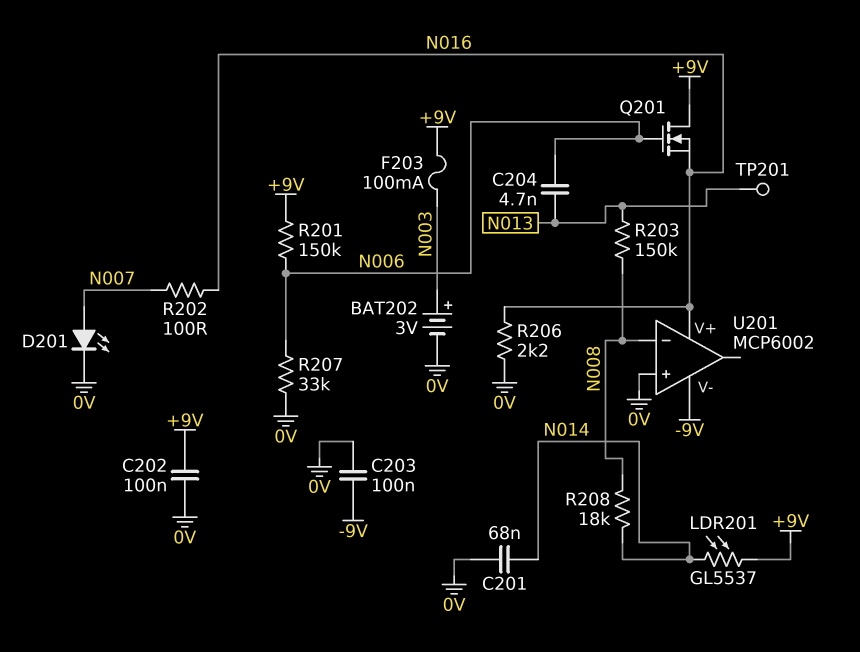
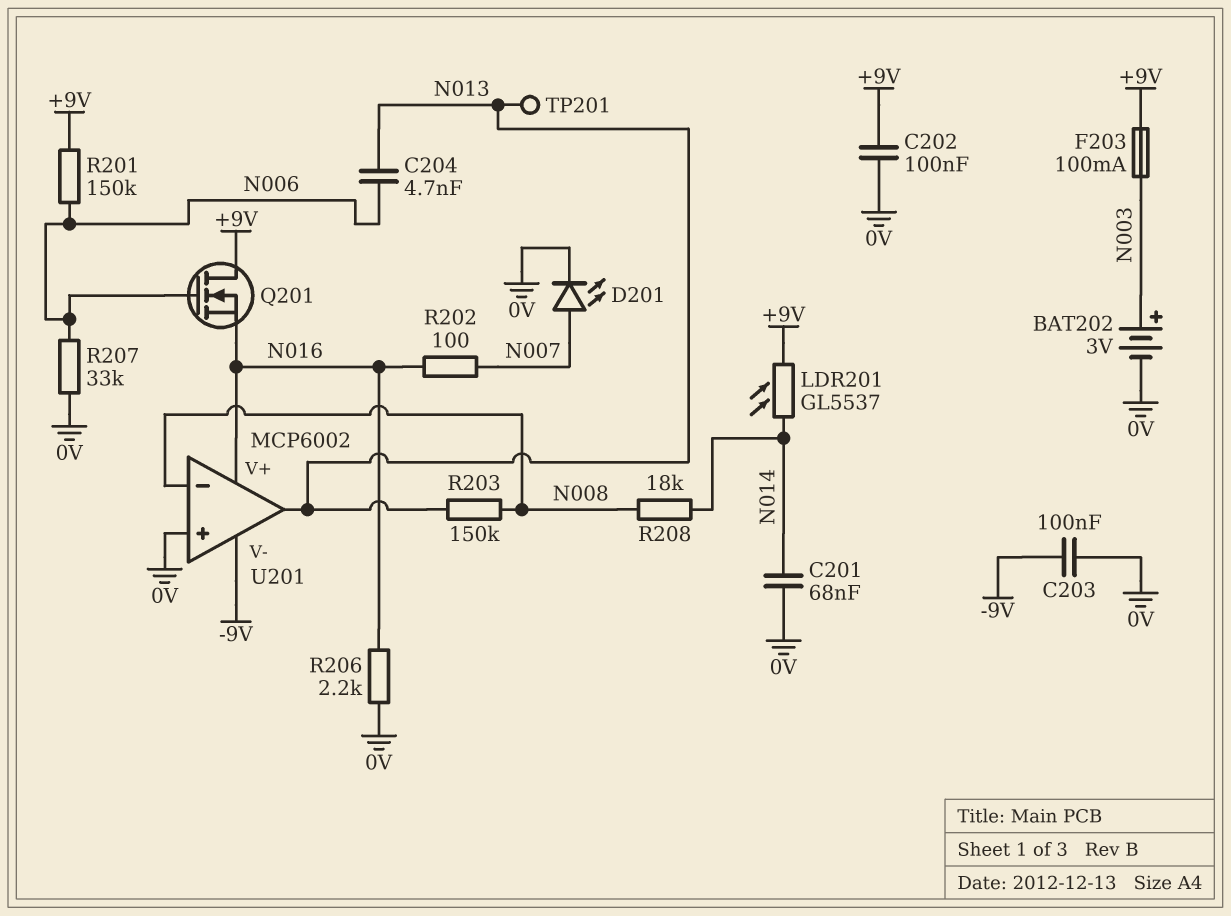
U201 pin out: none -> N013

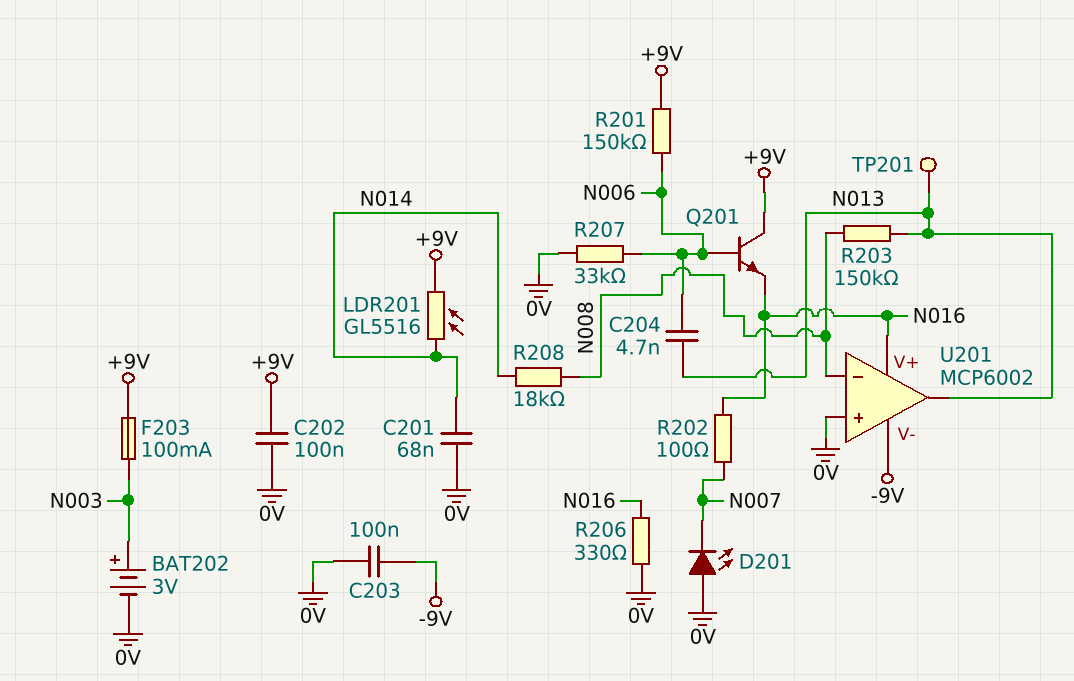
D201: LED (A N007, K 0V) -> LED (A 0V, K N007)
LDR201: GL5537 (+9V, N014) -> GL5516 (+9V, N014)
Q201: NMOS (G N006, D +9V, S N016) -> NPN (B N006, C +9V, E N016)
R206: 2.2k (0V, N016) -> 330 (0V, N016)

